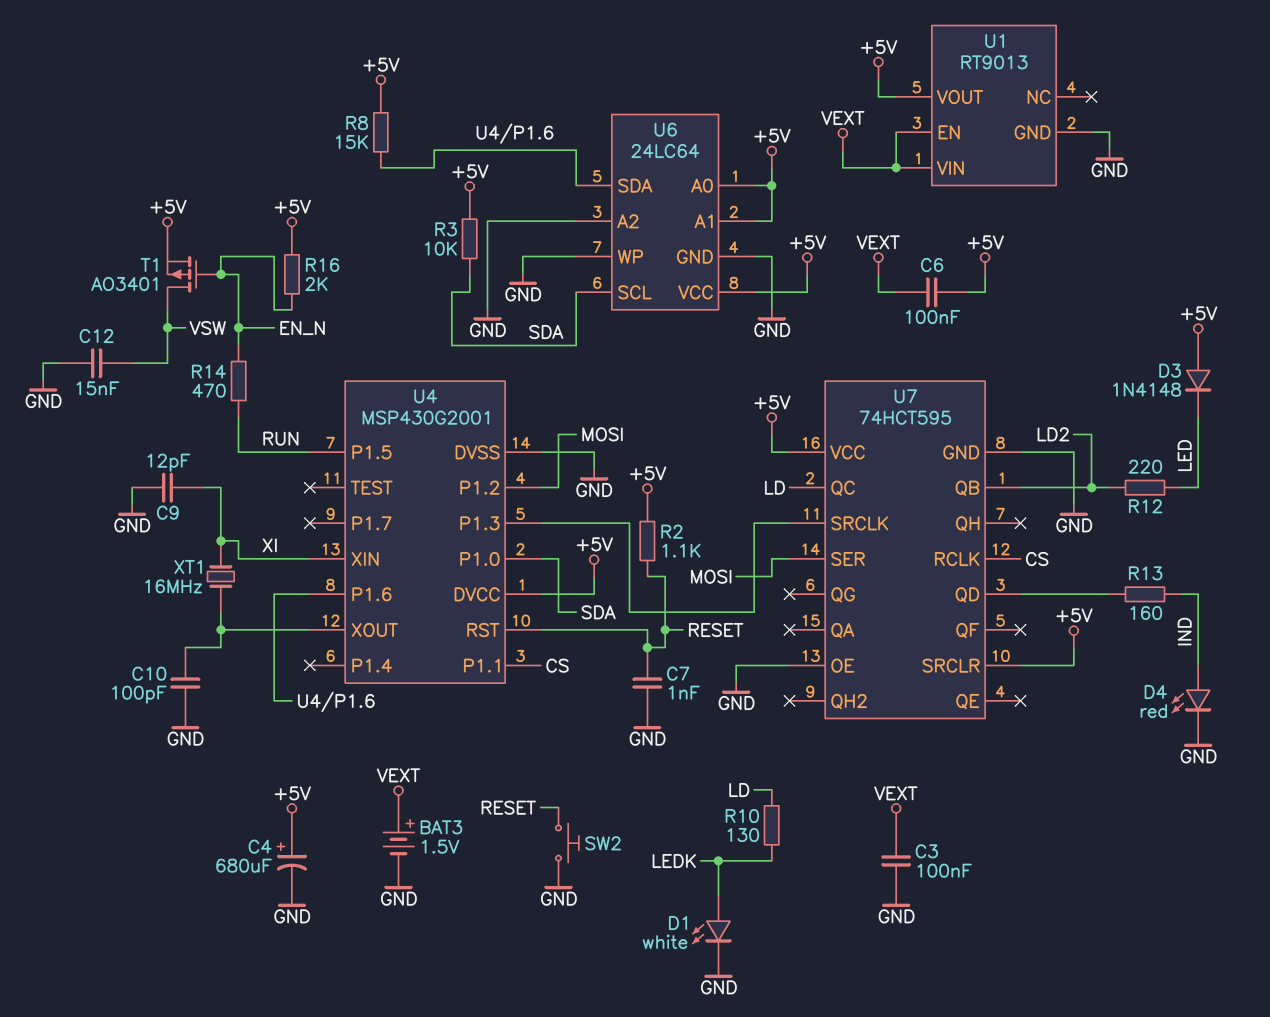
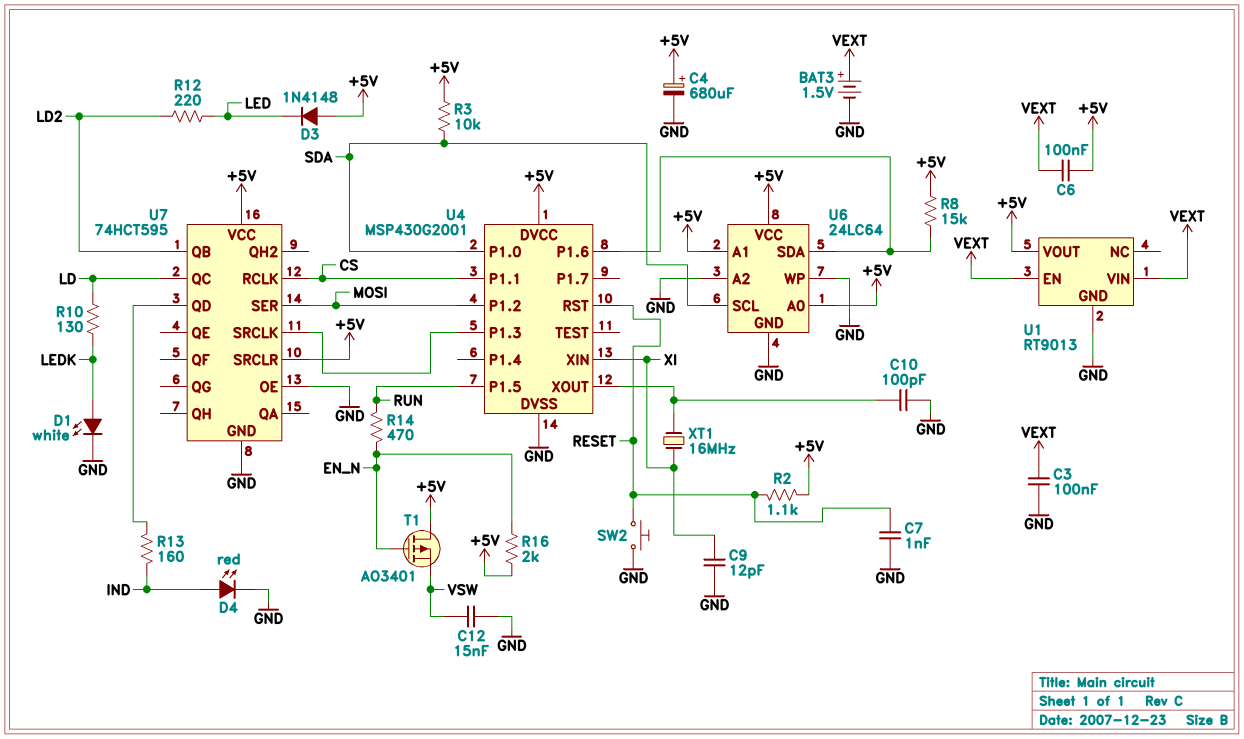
T1: PMOS AO3401 (G EN_N, D VSW, S +5V) -> PMOS AO3401 (G EN_N, D +5V, S VSW)

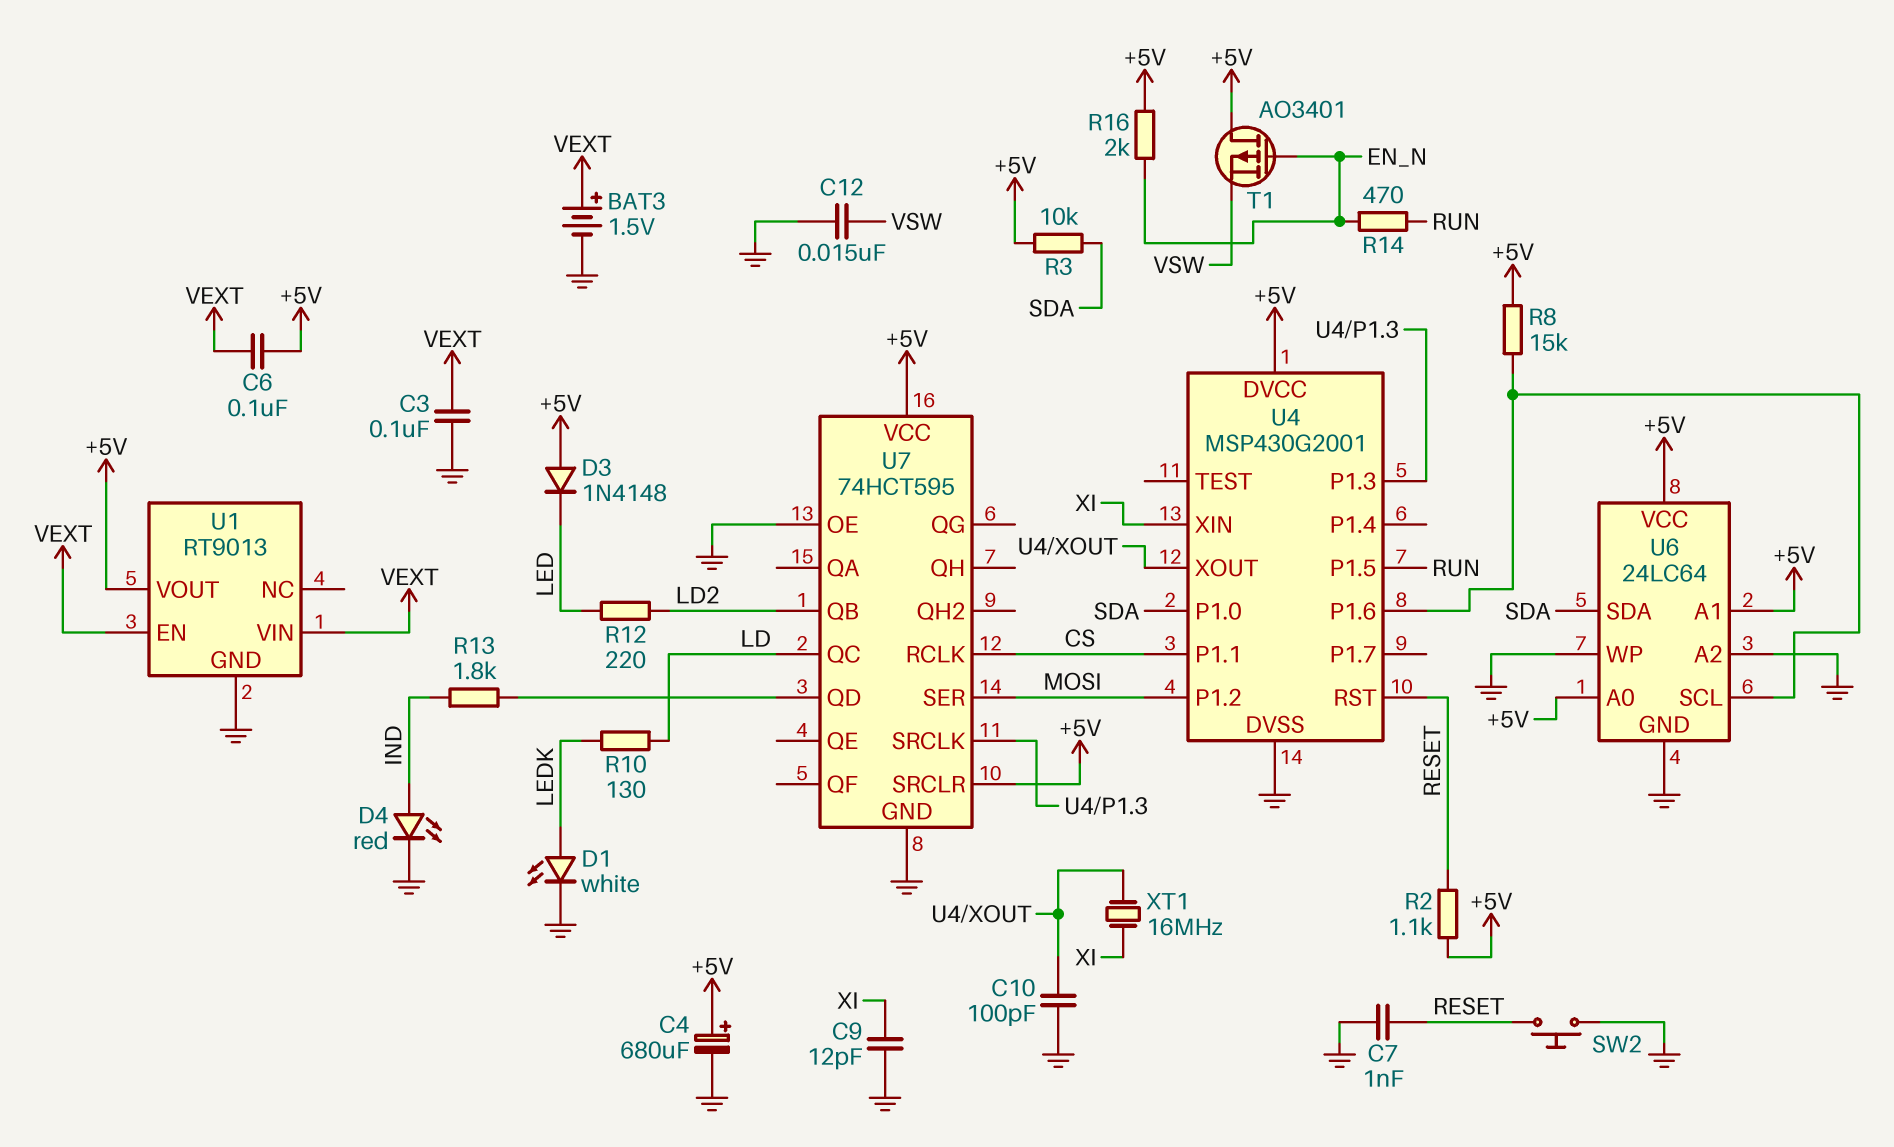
R13: 160 (IND, U7/QD) -> 1.8k (IND, U7/QD)
U6 pin SCL: SDA -> U4/P1.6
U6 pin SDA: U4/P1.6 -> SDA

